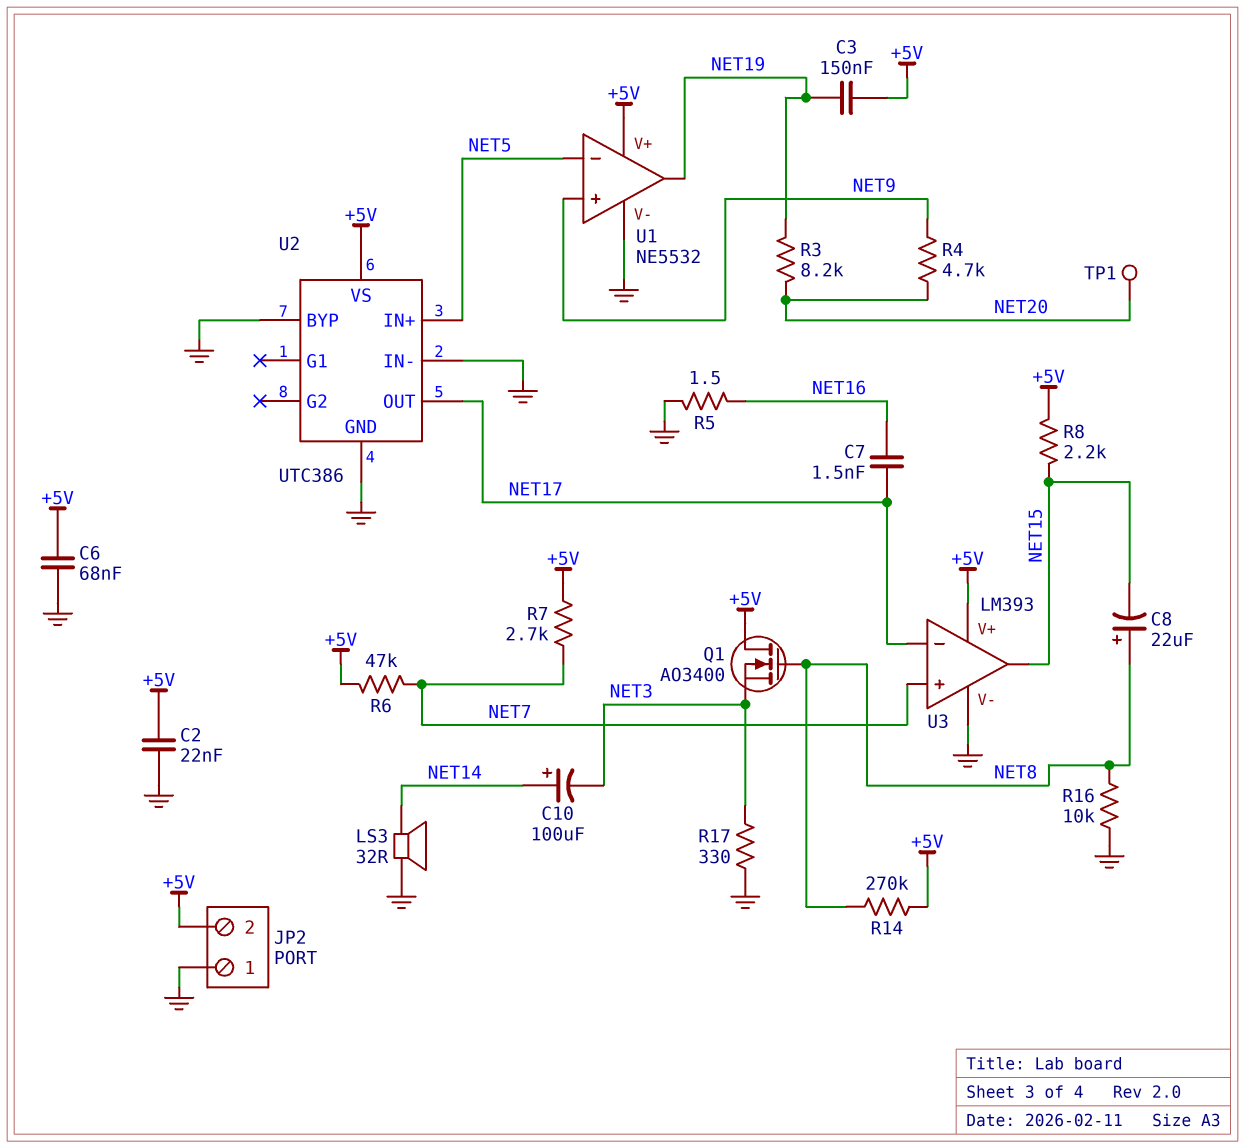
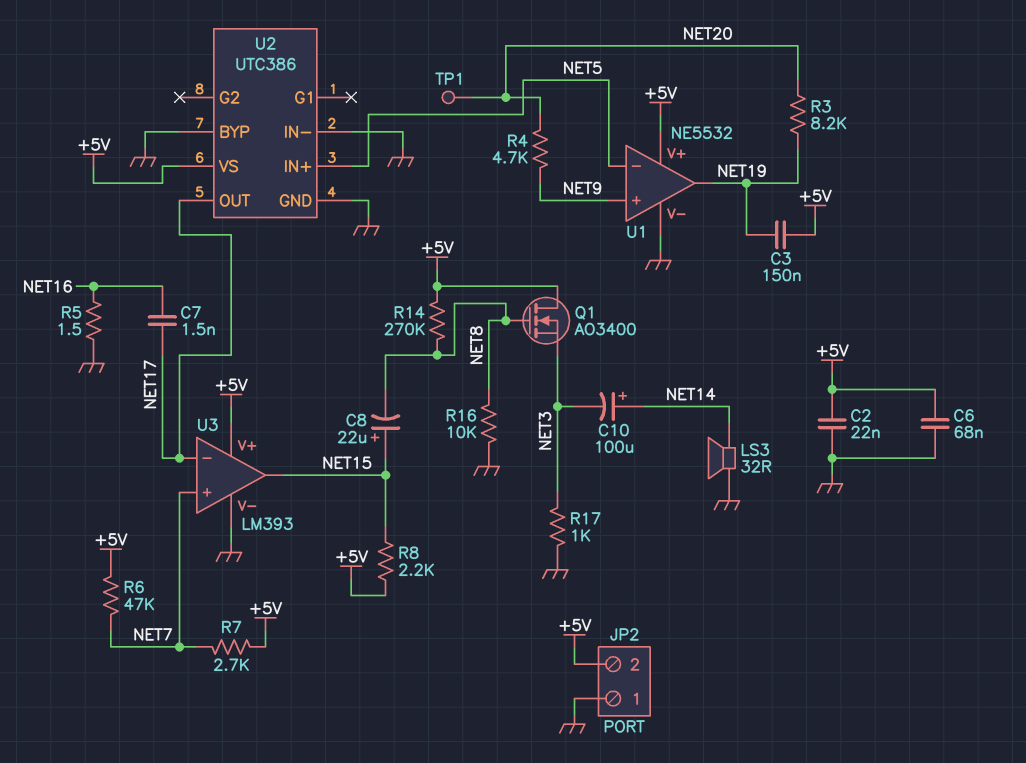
C8: 22uF (plus NET8, minus NET15) -> 22uF (plus NET15, minus NET8)
R17: 330 (GND, NET3) -> 1k (GND, NET3)

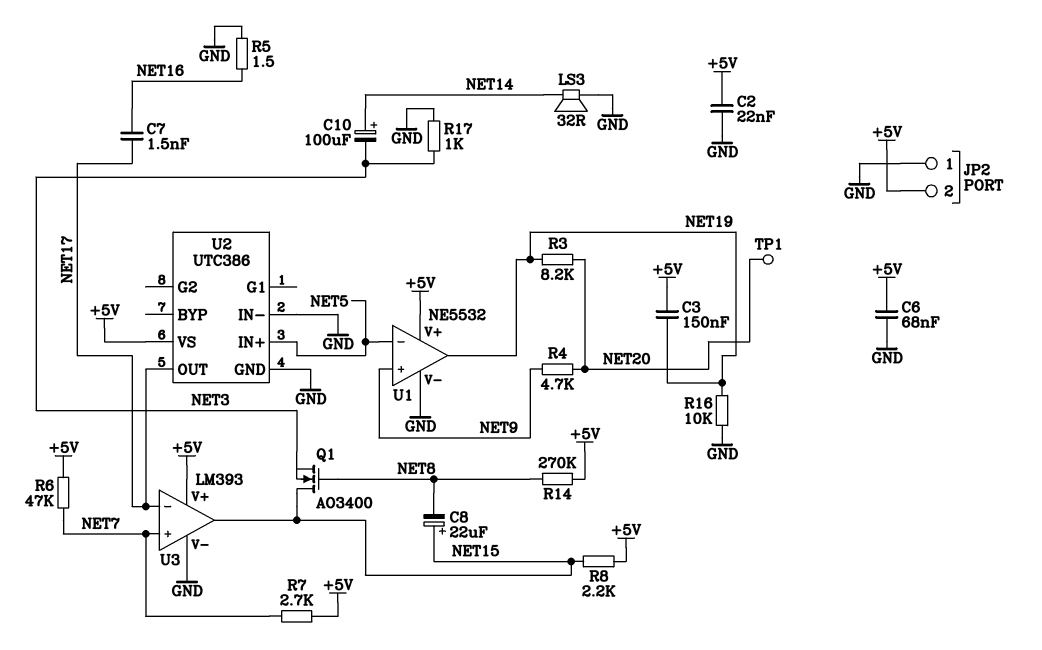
Q1: NMOS AO3400 (G NET8, D +5V, S NET3) -> NMOS AO3400 (G NET8, D NET15, S NET3)
R16: 10k (GND, NET8) -> 10k (GND, NET19)
U2 pin BYP: GND -> none

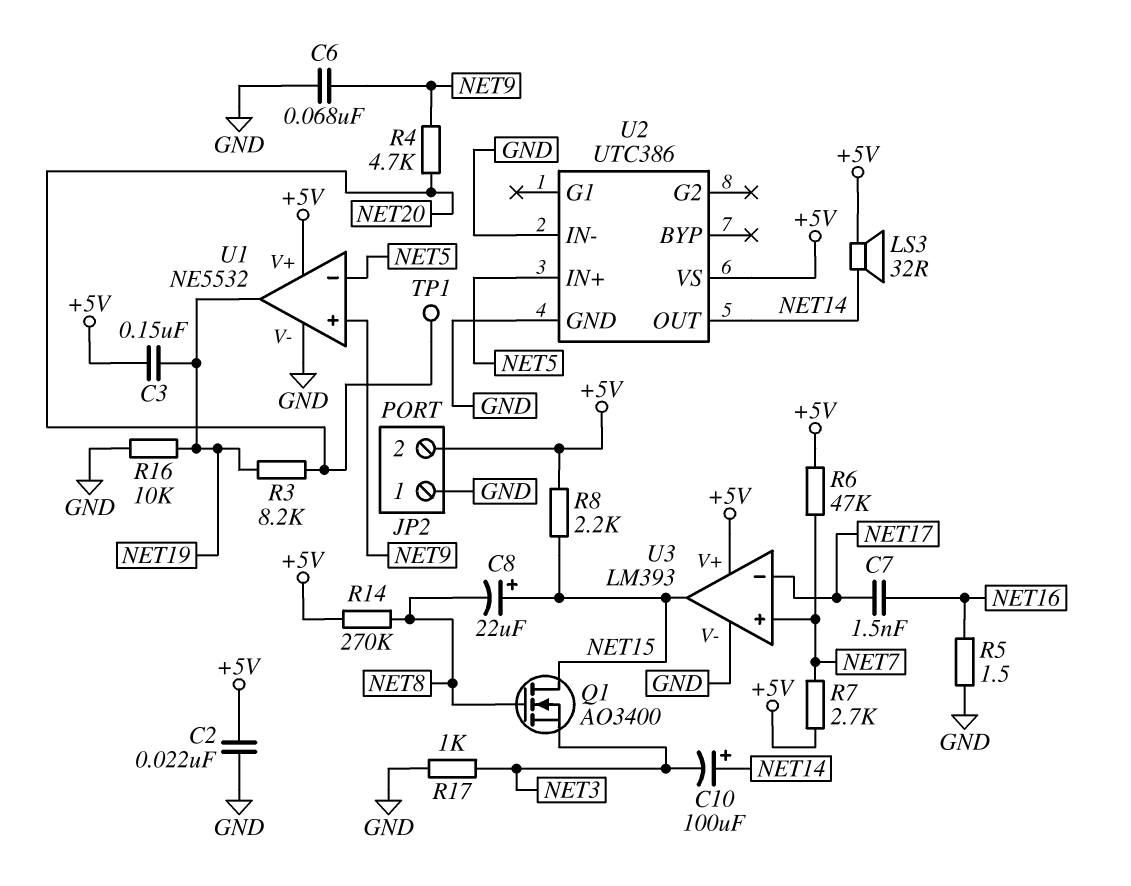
C6: 68nF (+5V, GND) -> 68nF (GND, NET9)
LS3: speaker 32R (GND, NET14) -> speaker 32R (+5V, NET14)
U2 pin OUT: NET17 -> NET14

